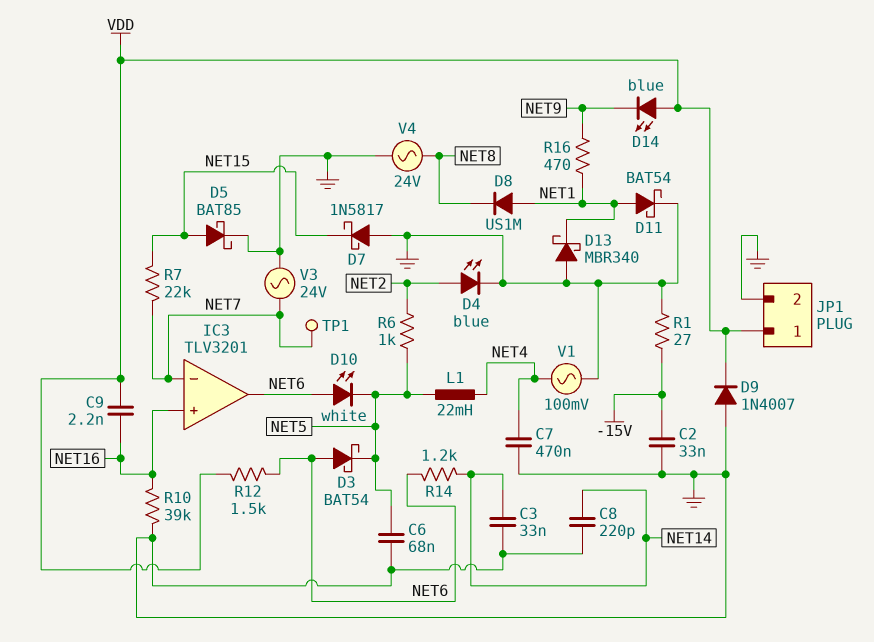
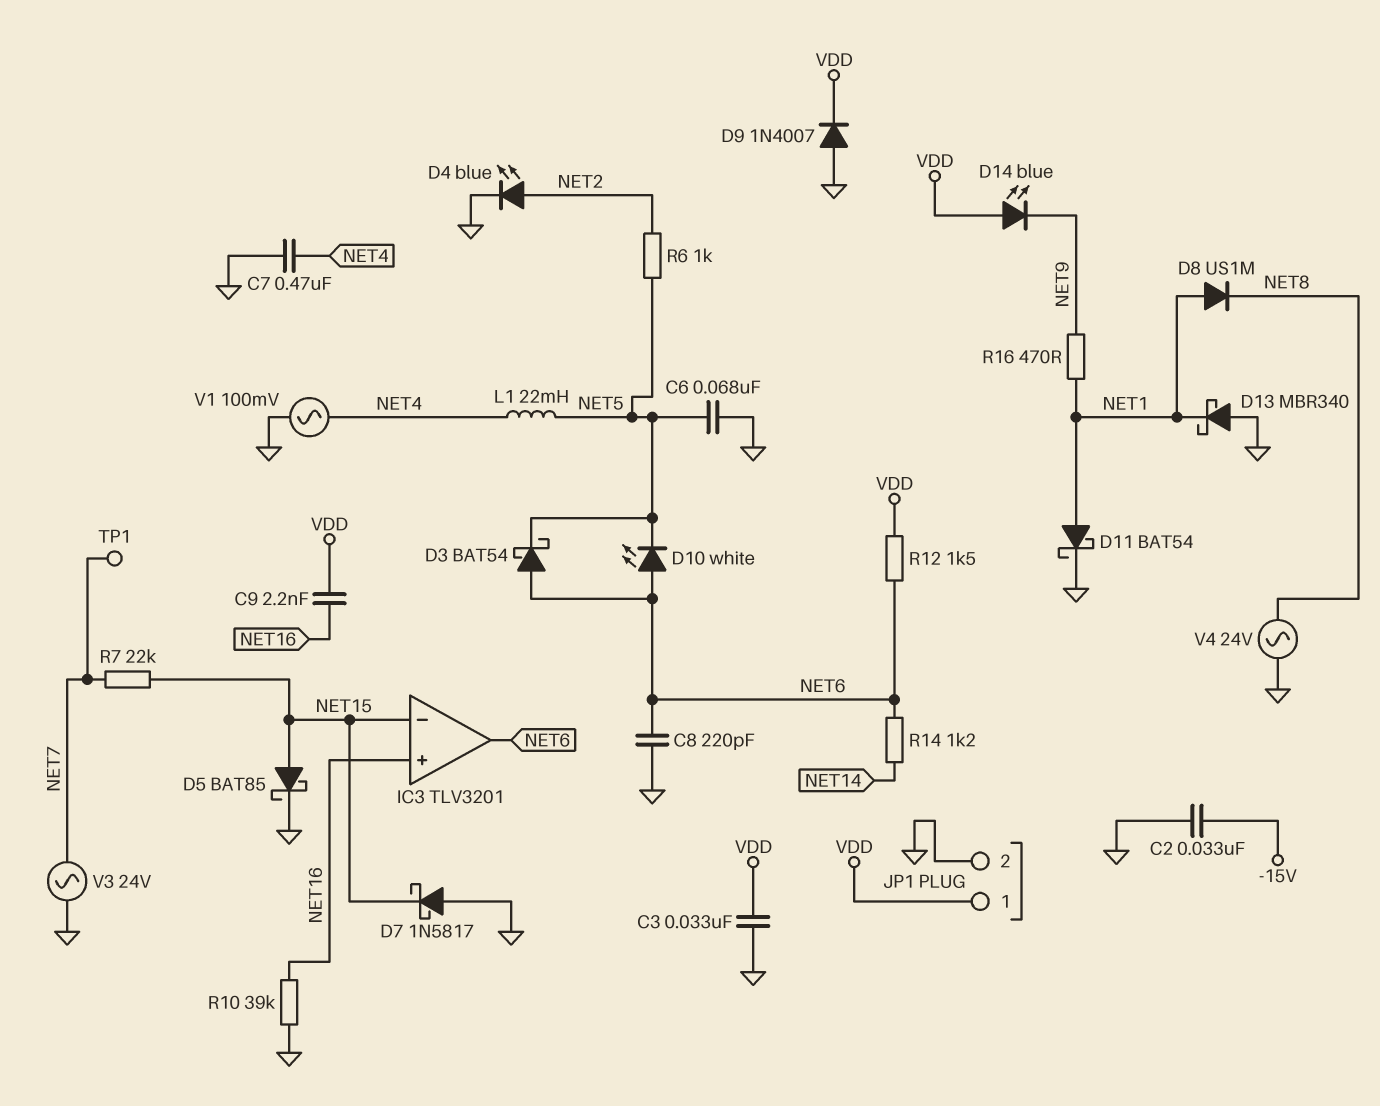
C3: 33nF (GND, NET14) -> 33nF (GND, VDD)
C8: 220pF (GND, NET14) -> 220pF (GND, NET6)
IC3 pin in-: NET7 -> NET15
R1: 27 (-15V, GND) -> none

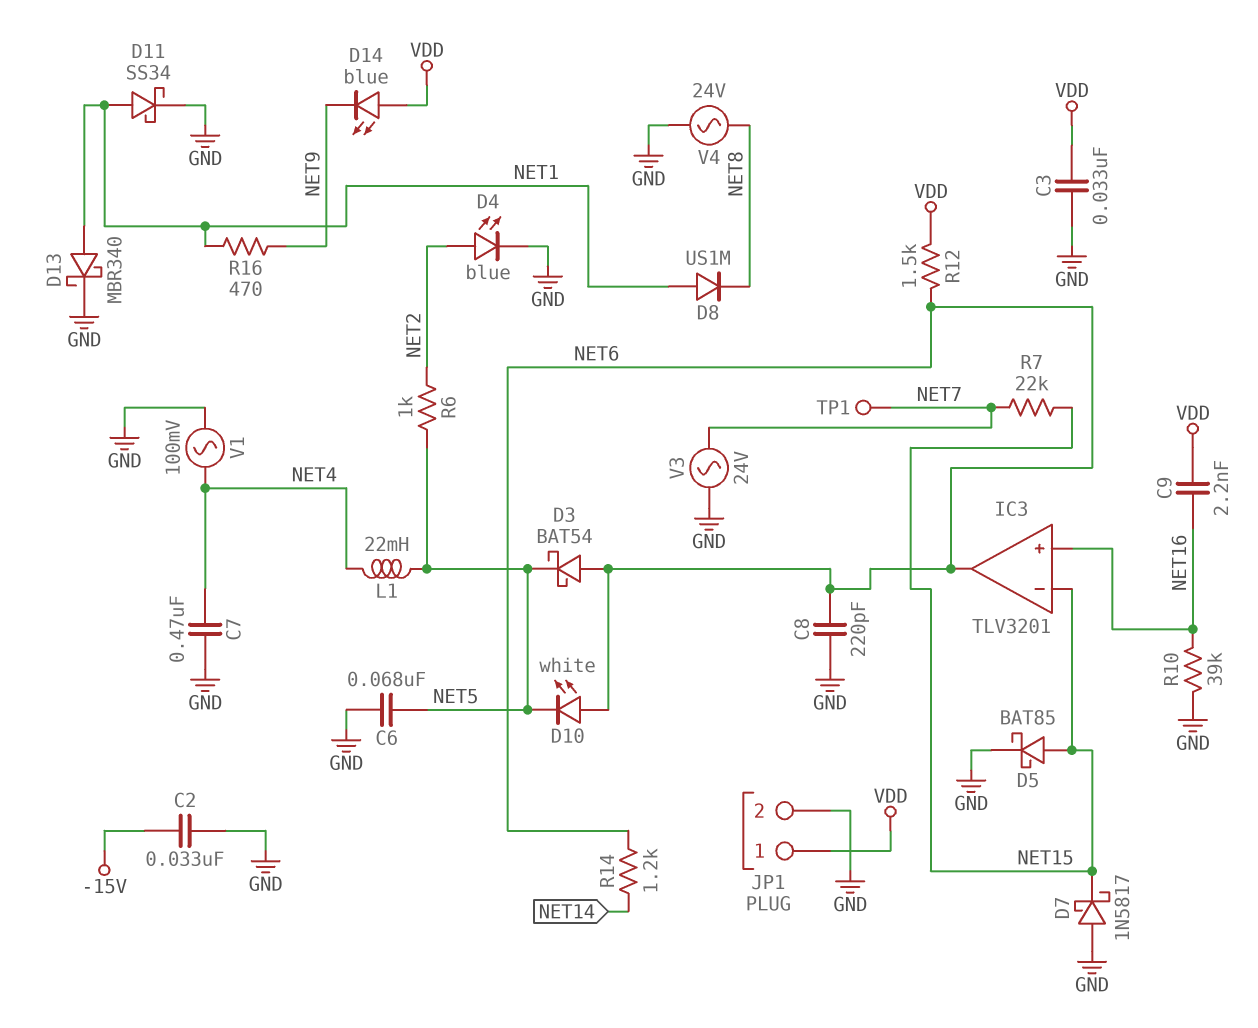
D9: diode 1N4007 (A GND, K VDD) -> none
D11: schottky BAT54 (A NET1, K GND) -> schottky SS34 (A NET1, K GND)
D13: schottky MBR340 (A GND, K NET1) -> schottky MBR340 (A NET1, K GND)

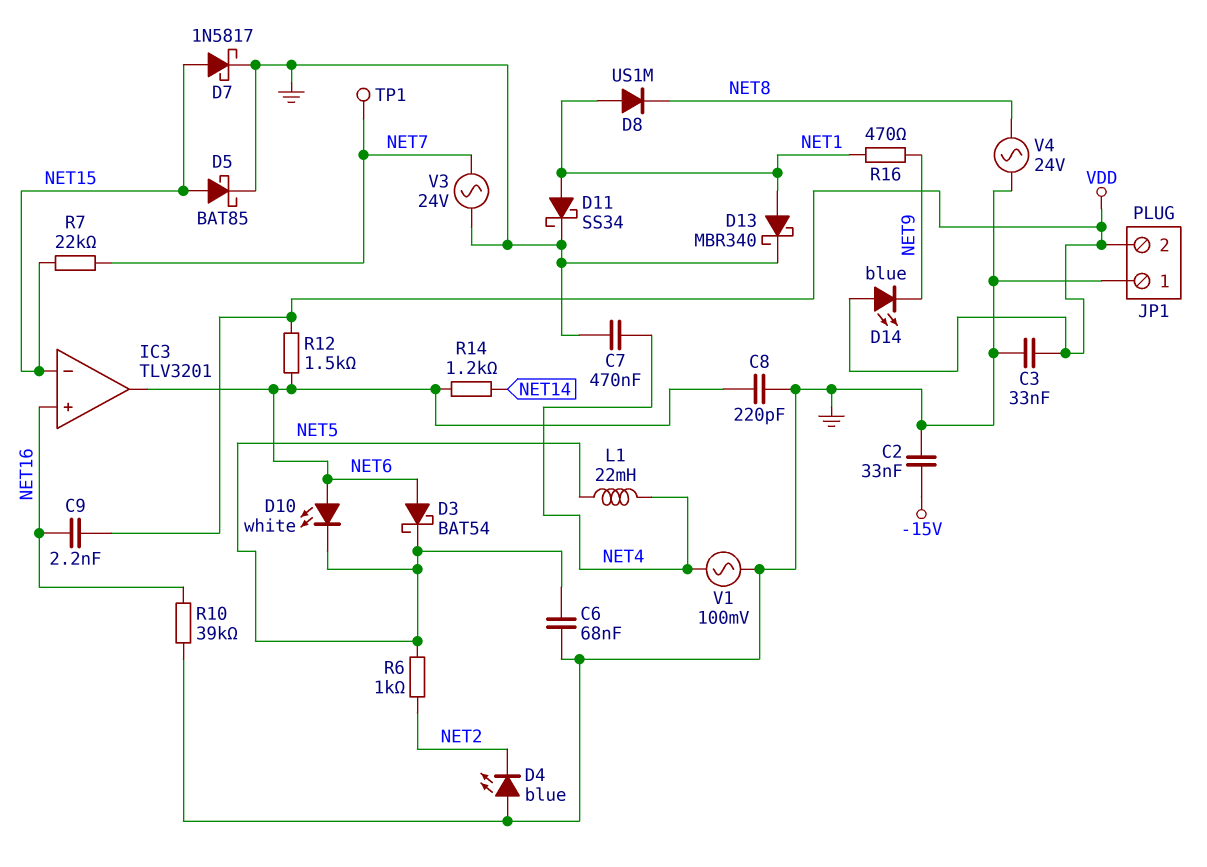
D4: LED blue (A NET2, K GND) -> LED blue (A GND, K NET2)
D7: schottky 1N5817 (A GND, K NET15) -> schottky 1N5817 (A NET15, K GND)
JP1 pin 1: VDD -> GND
JP1 pin 2: GND -> VDD

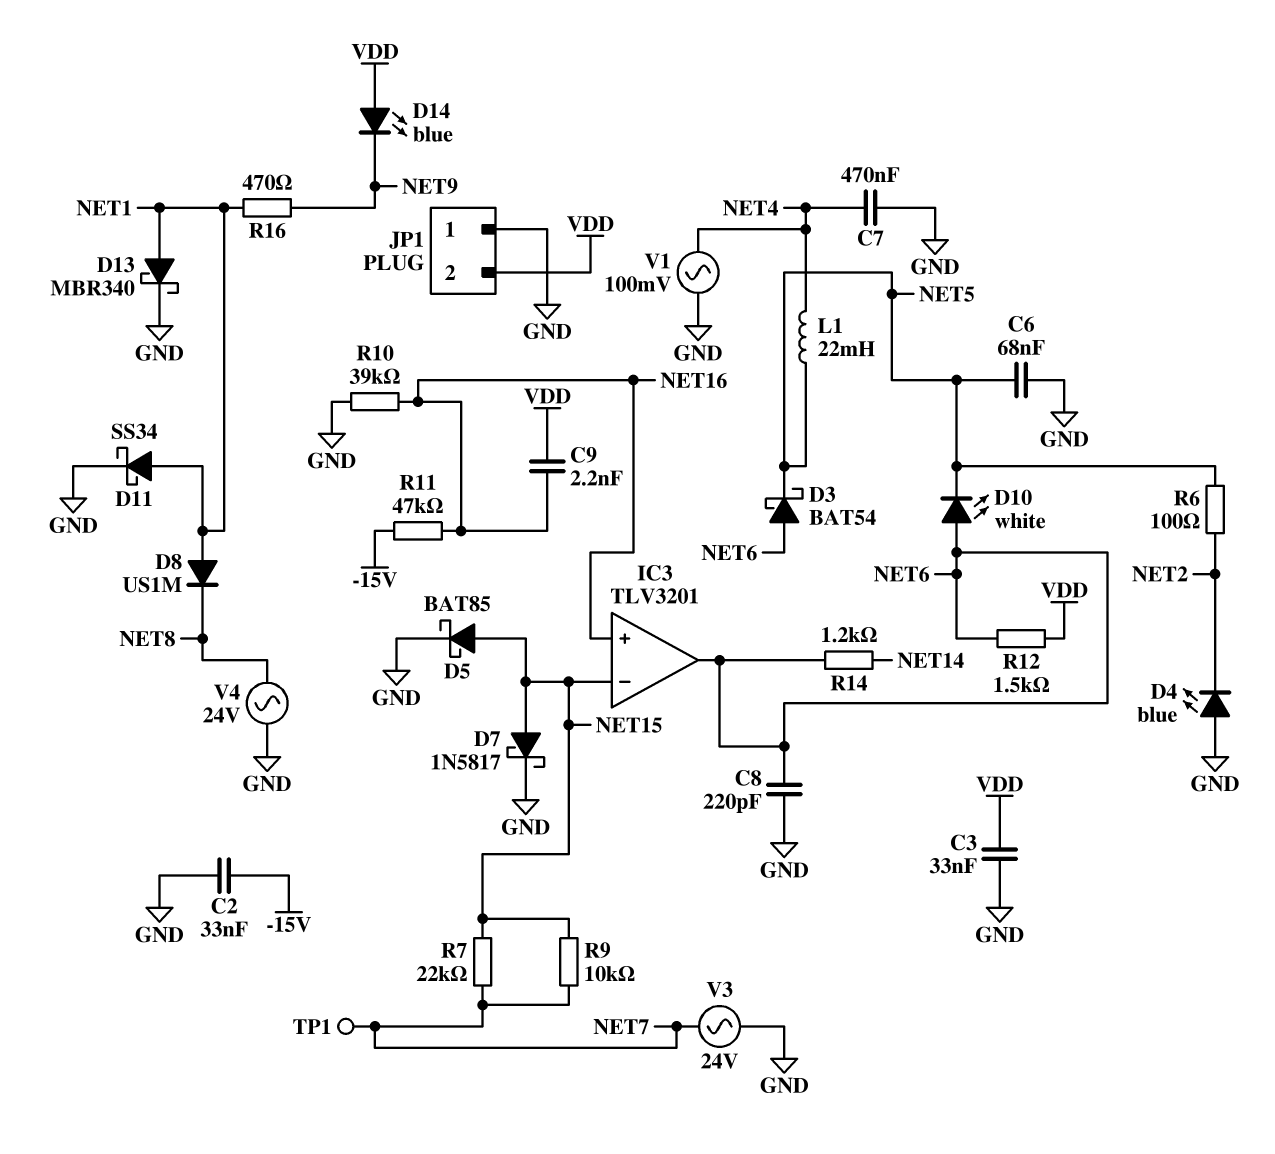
R6: 1k (NET2, NET5) -> 100 (NET2, NET5)
R9: none -> 10k (NET7, NET15)
R11: none -> 47k (-15V, NET16)

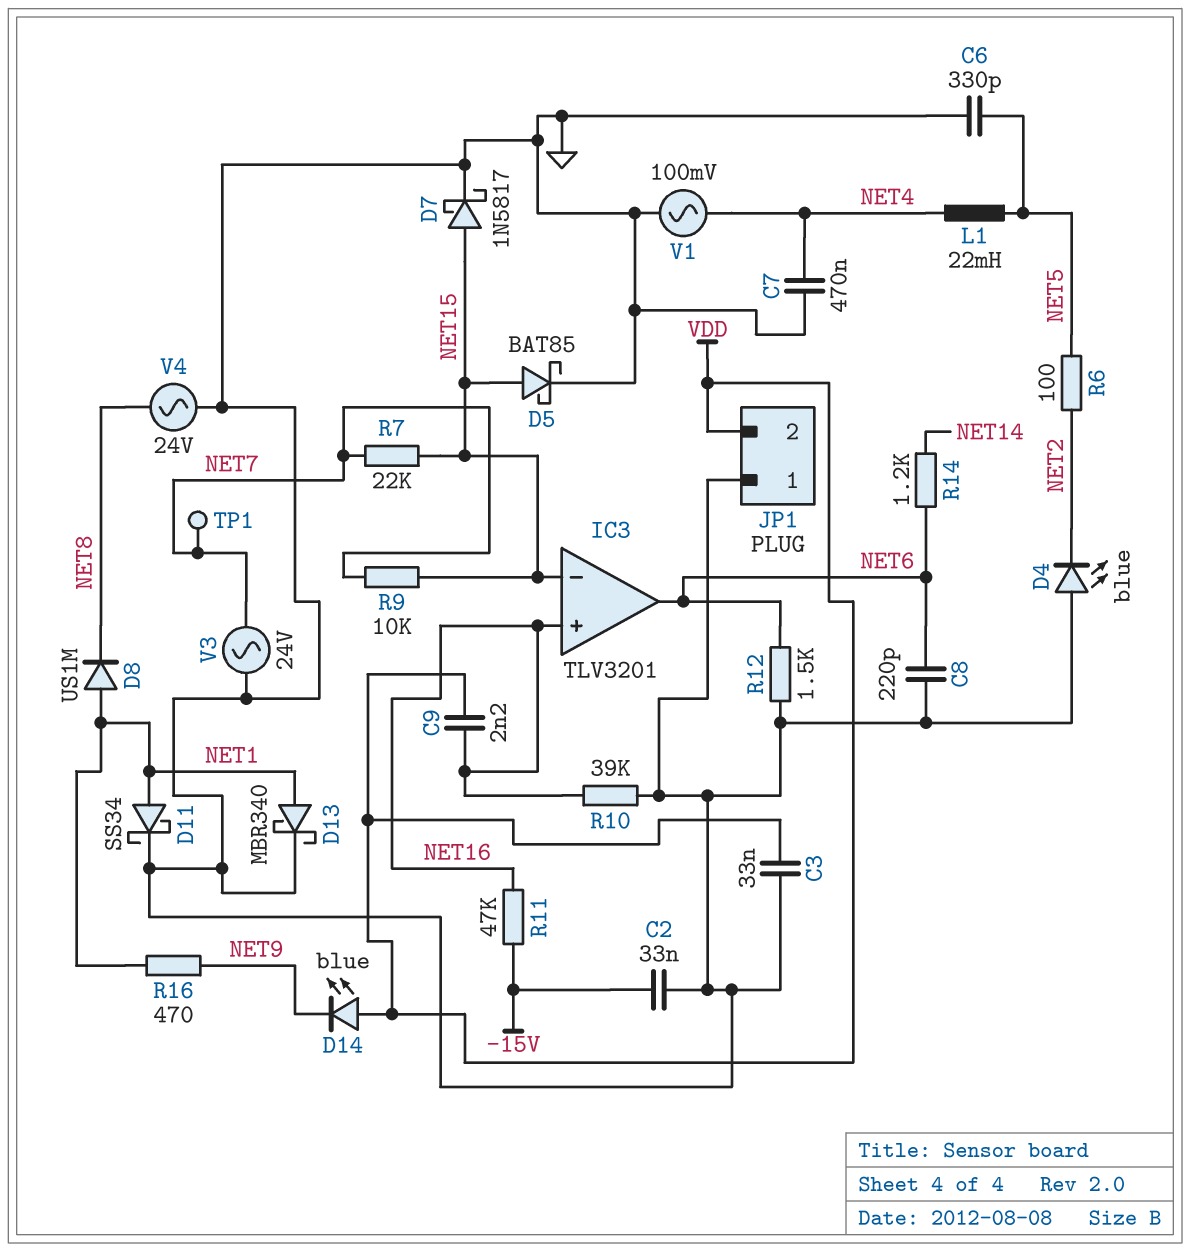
C6: 68nF (GND, NET5) -> 330pF (GND, NET5)
D3: schottky BAT54 (A NET6, K NET5) -> none
D10: LED white (A NET6, K NET5) -> none
R12: 1.5k (NET6, VDD) -> 1.5k (GND, NET6)

